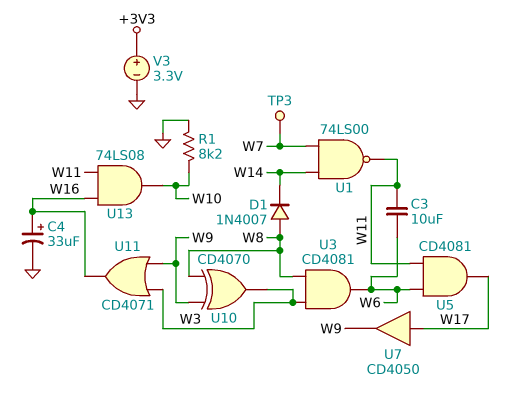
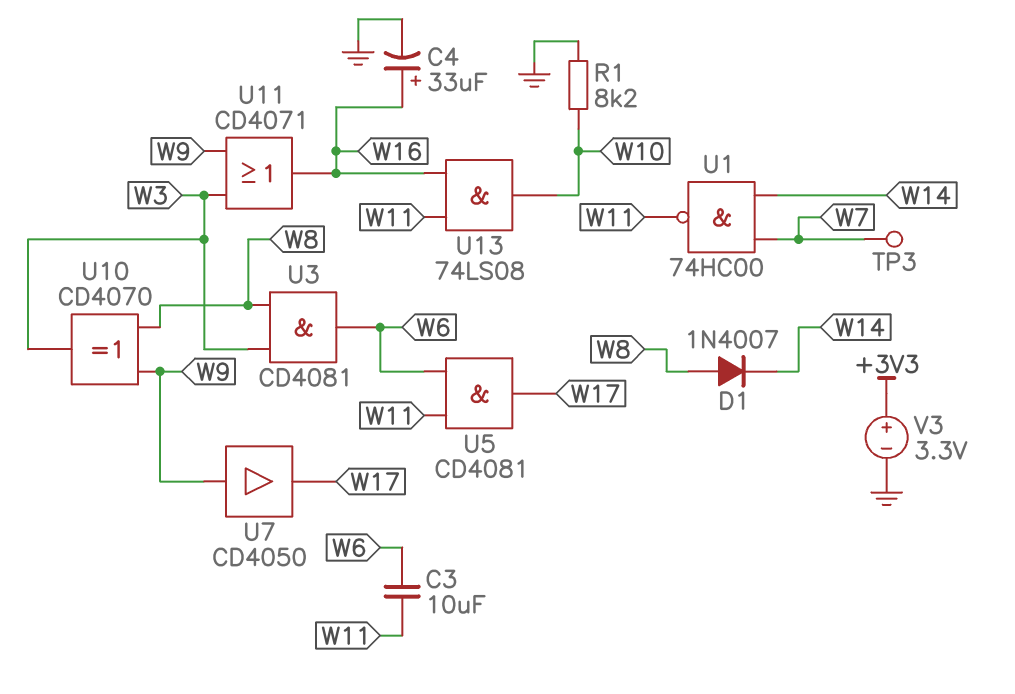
U1: NAND 74LS00 (in W7, in W14, out W11) -> NAND 74HC00 (in W7, in W14, out W11)
U7: buffer CD4050 (in W17, out W9) -> buffer CD4050 (in W9, out W17)

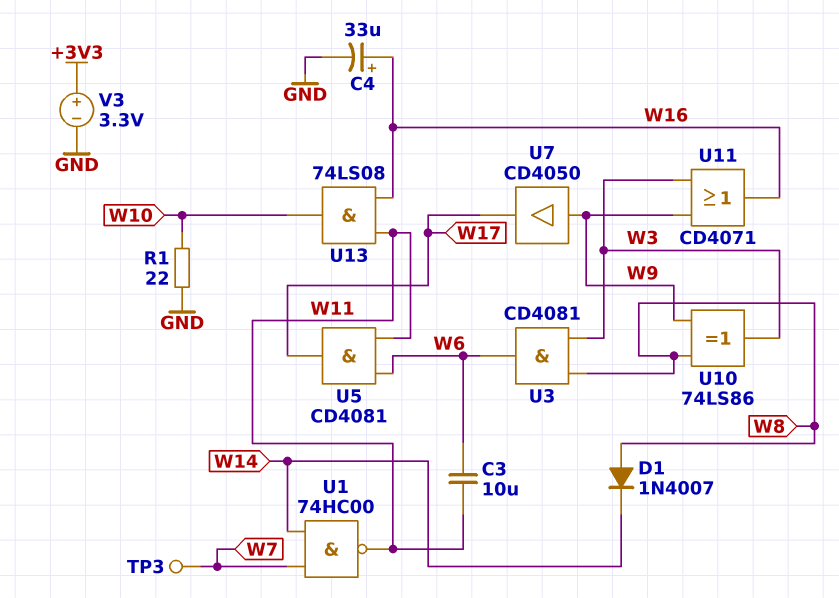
R1: 8.2k (GND, W10) -> 22 (GND, W10)
U10: XOR CD4070 (in W8, in W9, out W3) -> XOR 74LS86 (in W8, in W9, out W3)

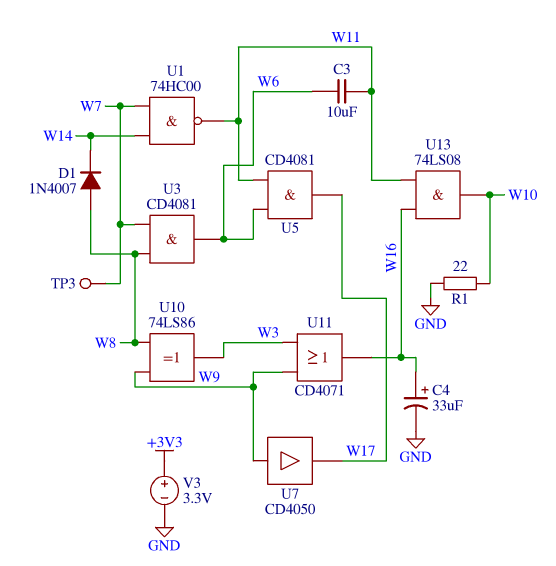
U3: AND CD4081 (in W3, in W8, out W6) -> AND CD4081 (in W7, in W8, out W6)

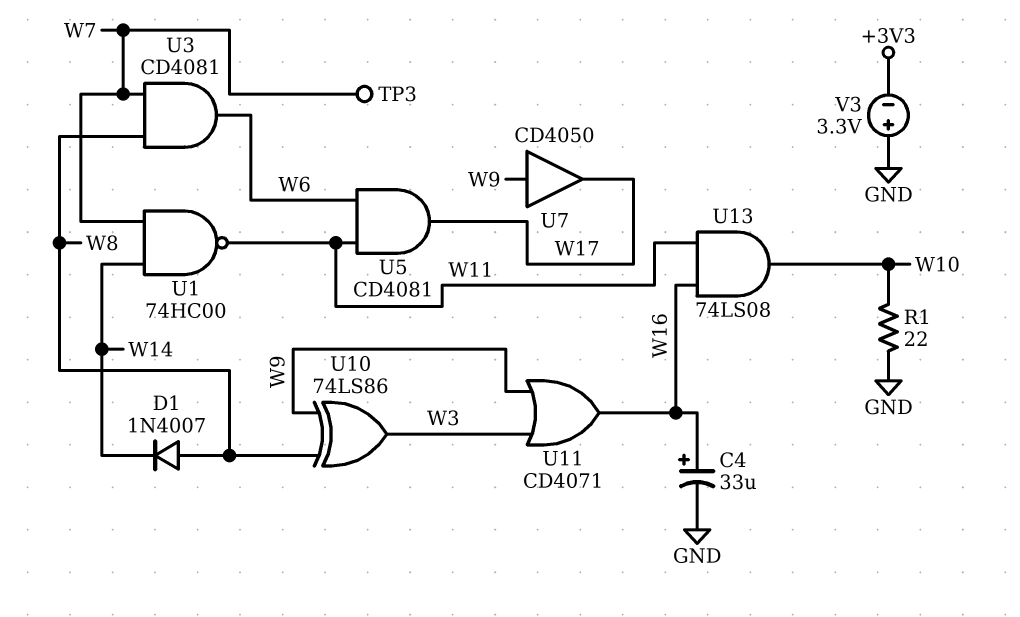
C3: 10uF (W6, W11) -> none
V3: 3.3V (plus +3V3, minus GND) -> 3.3V (plus GND, minus +3V3)

